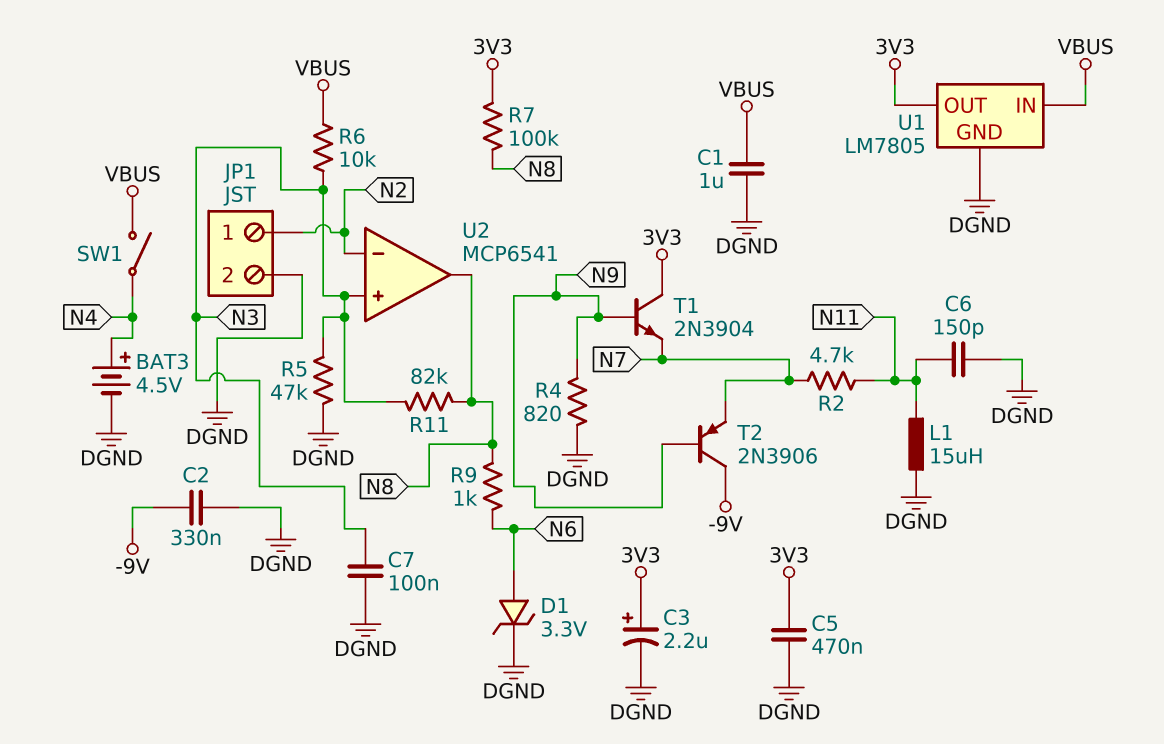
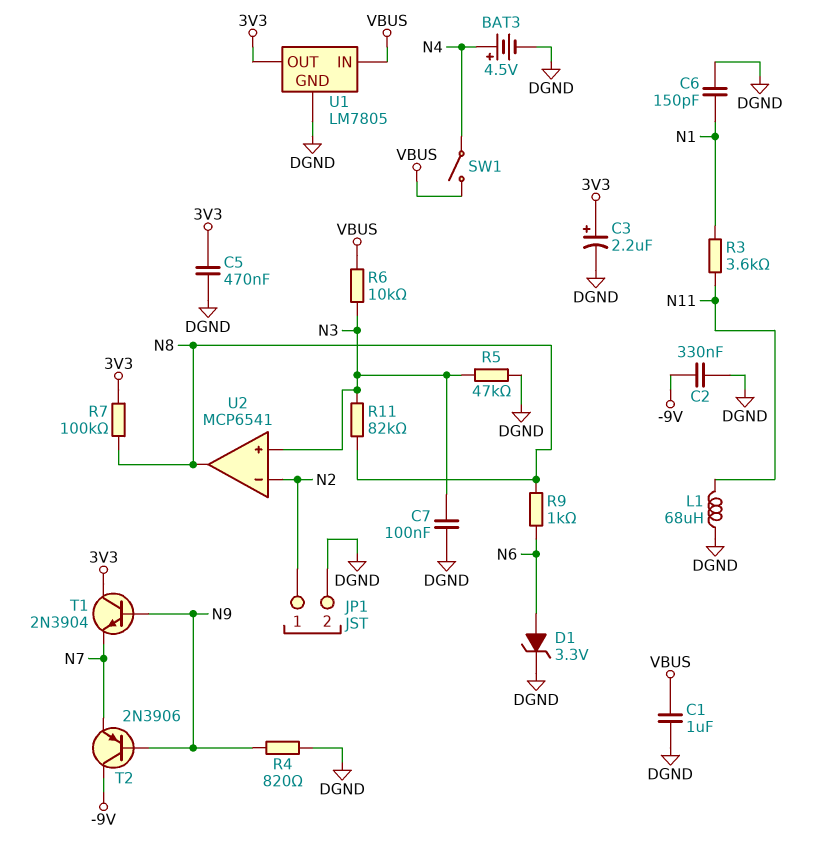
C6: 150pF (DGND, N11) -> 150pF (DGND, N1)
L1: 15uH (DGND, N11) -> 68uH (DGND, N11)
R2: 4.7k (N7, N11) -> none
R3: none -> 3.6k (N1, N11)

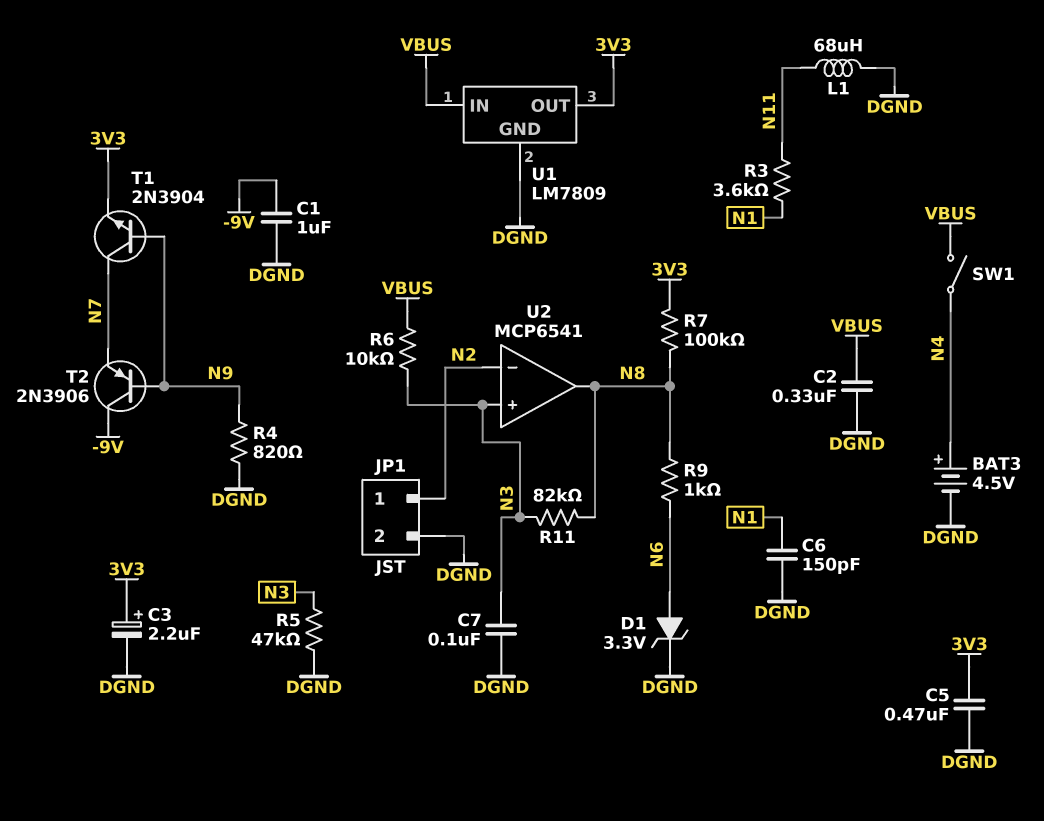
C1: 1uF (DGND, VBUS) -> 1uF (-9V, DGND)
C2: 330nF (-9V, DGND) -> 330nF (DGND, VBUS)
T1: NPN 2N3904 (B N9, C 3V3, E N7) -> NPN 2N3904 (B N9, C N7, E 3V3)
U1: LM7805 -> LM7809

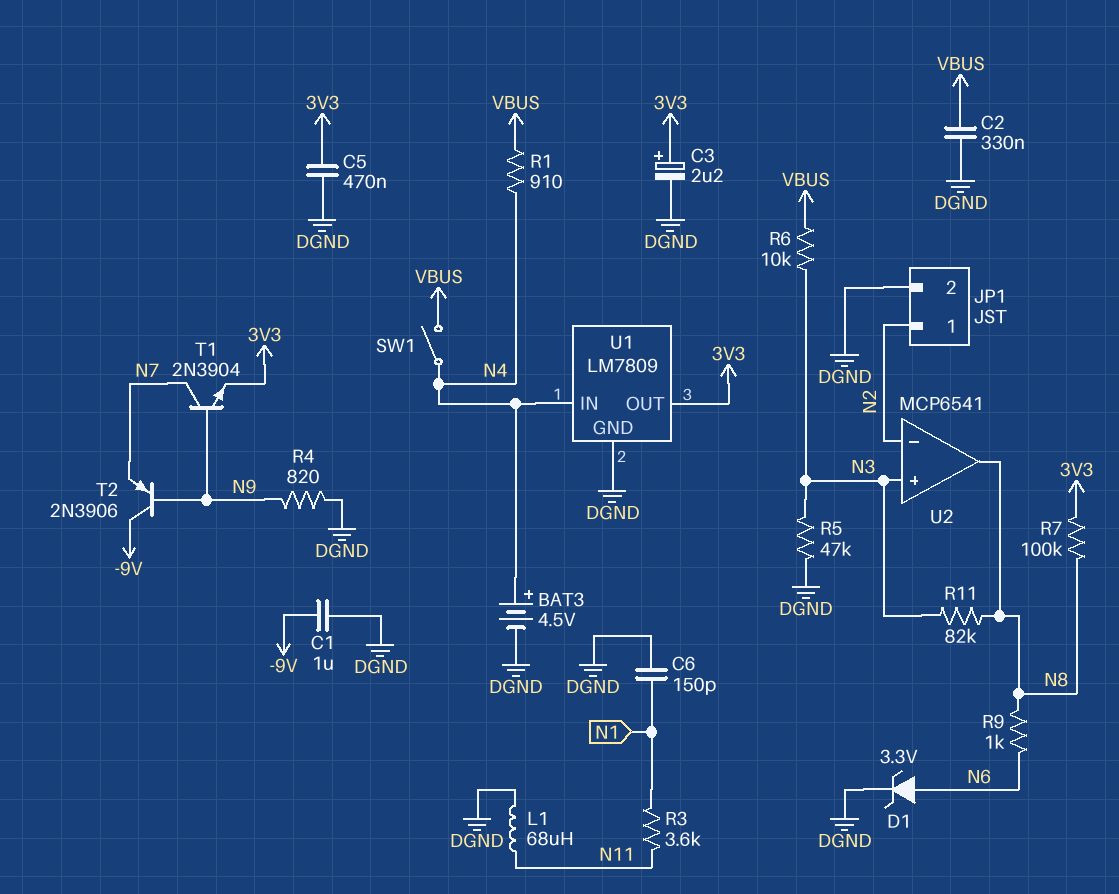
C7: 100nF (DGND, N3) -> none
R1: none -> 910 (N4, VBUS)
U1 pin IN: VBUS -> N4

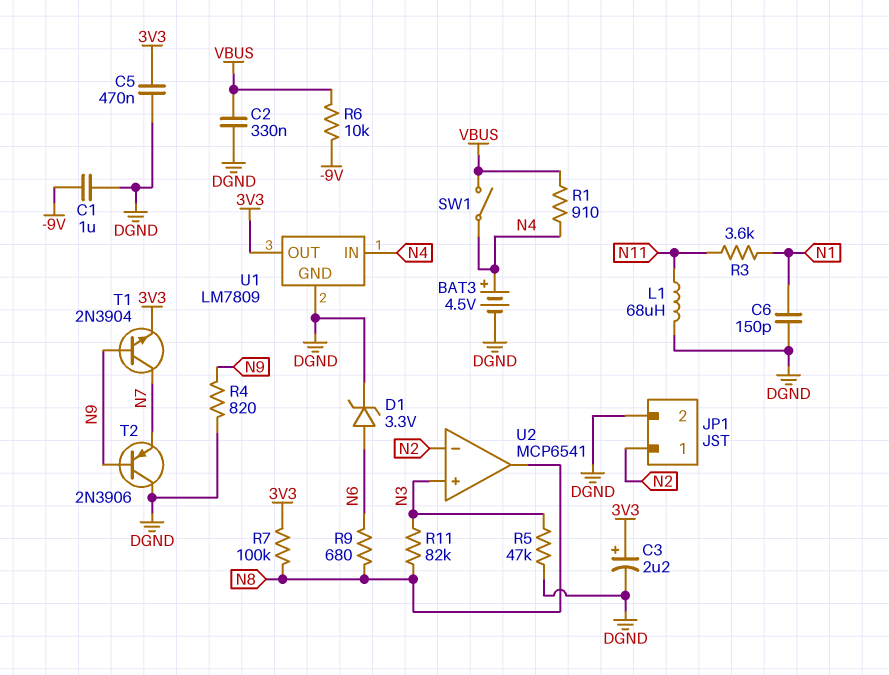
R6: 10k (N3, VBUS) -> 10k (-9V, VBUS)
R9: 1k (N6, N8) -> 680 (N6, N8)
T2: PNP 2N3906 (B N9, C -9V, E N7) -> PNP 2N3906 (B N9, C DGND, E N7)

